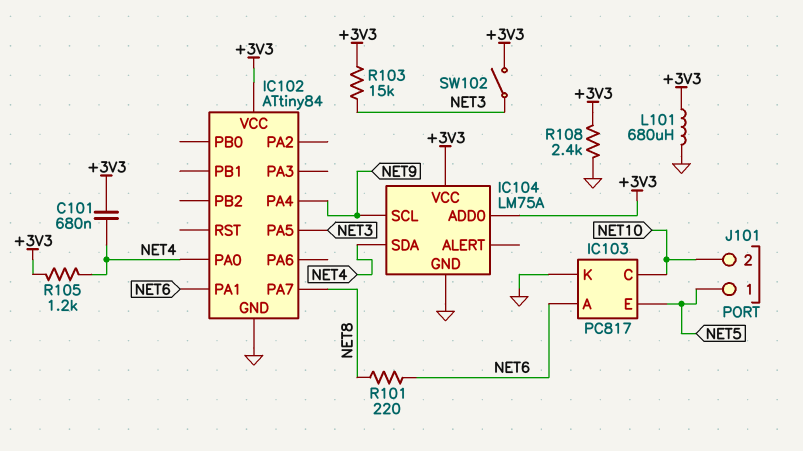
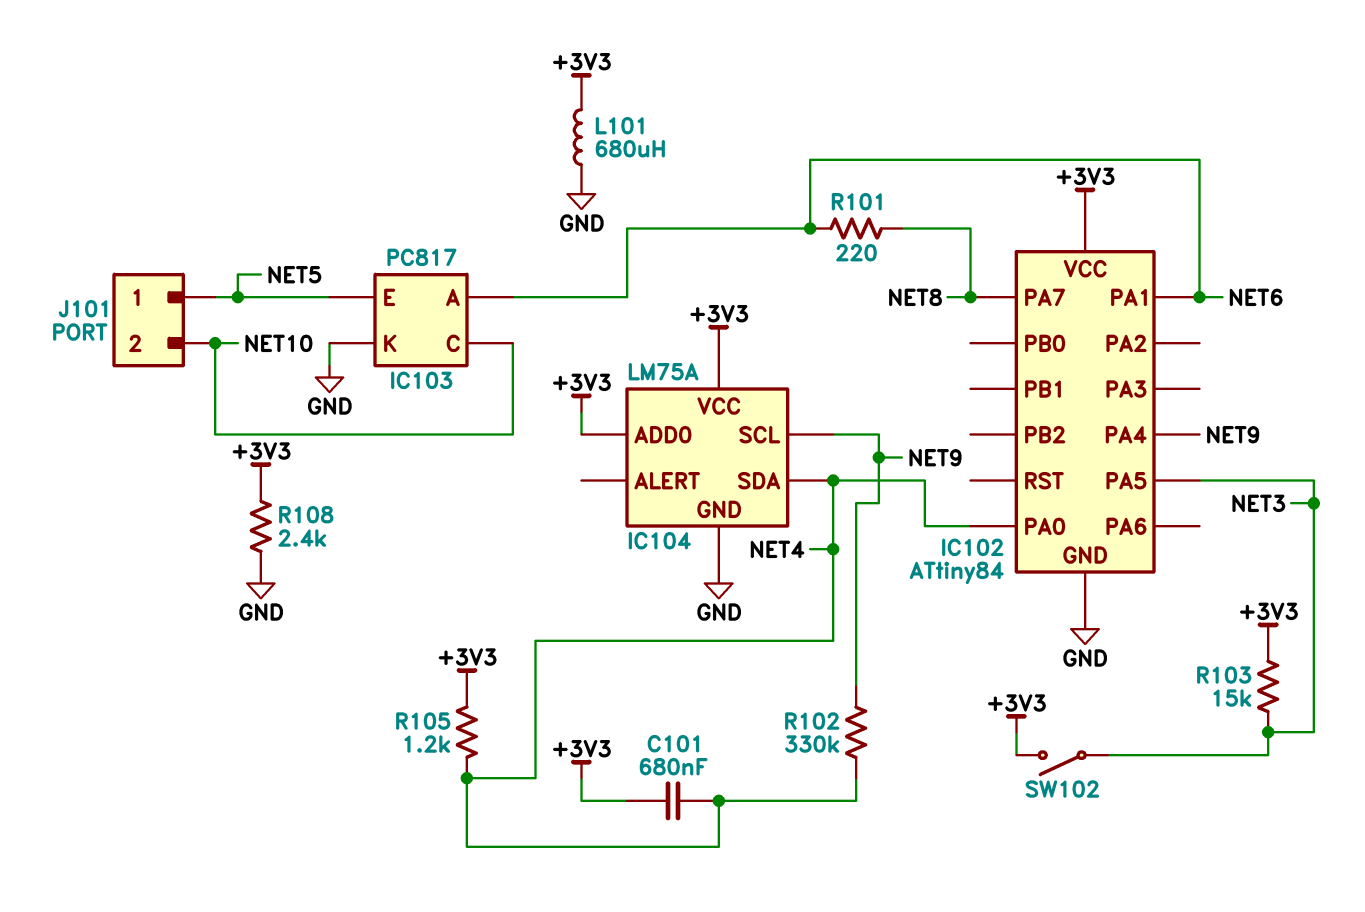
R102: none -> 330k (NET4, NET9)

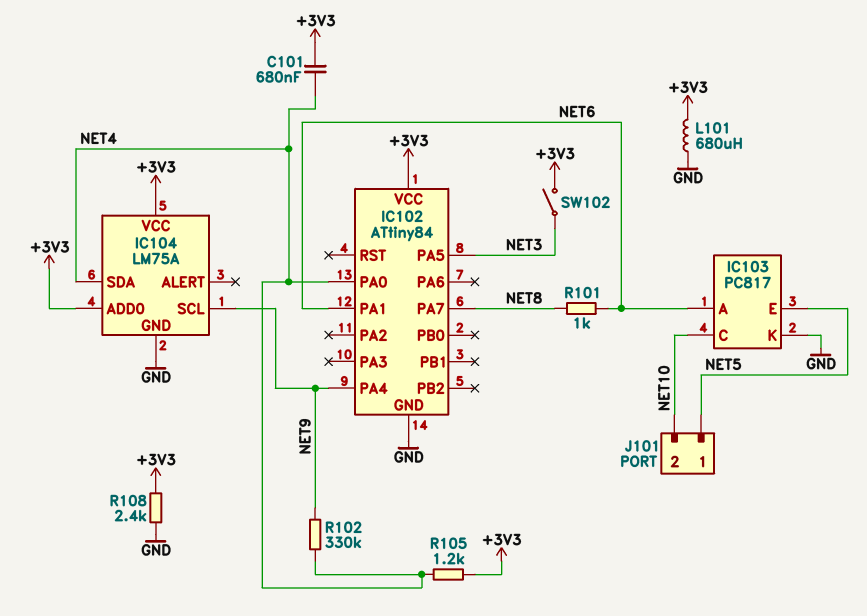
R101: 220 (NET6, NET8) -> 1k (NET6, NET8)
R103: 15k (+3V3, NET3) -> none

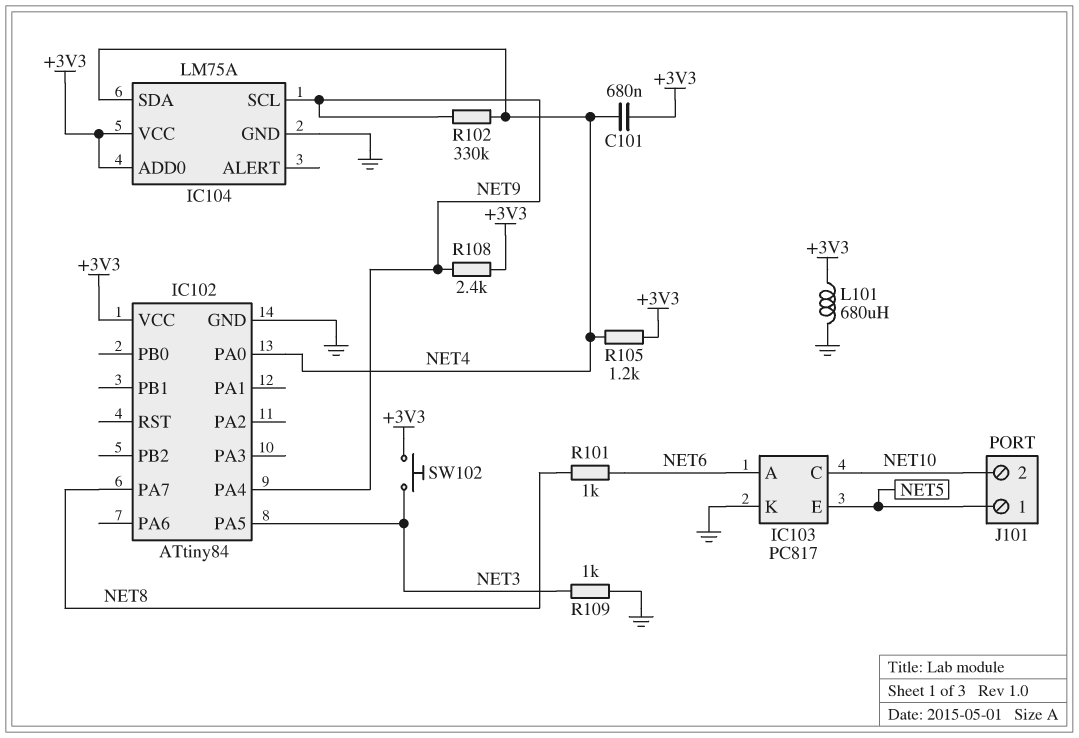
IC102 pin PA1: NET6 -> none
R108: 2.4k (+3V3, GND) -> 2.4k (+3V3, NET9)
R109: none -> 1k (GND, NET3)
SW102: switch (+3V3, NET3) -> button (+3V3, NET3)

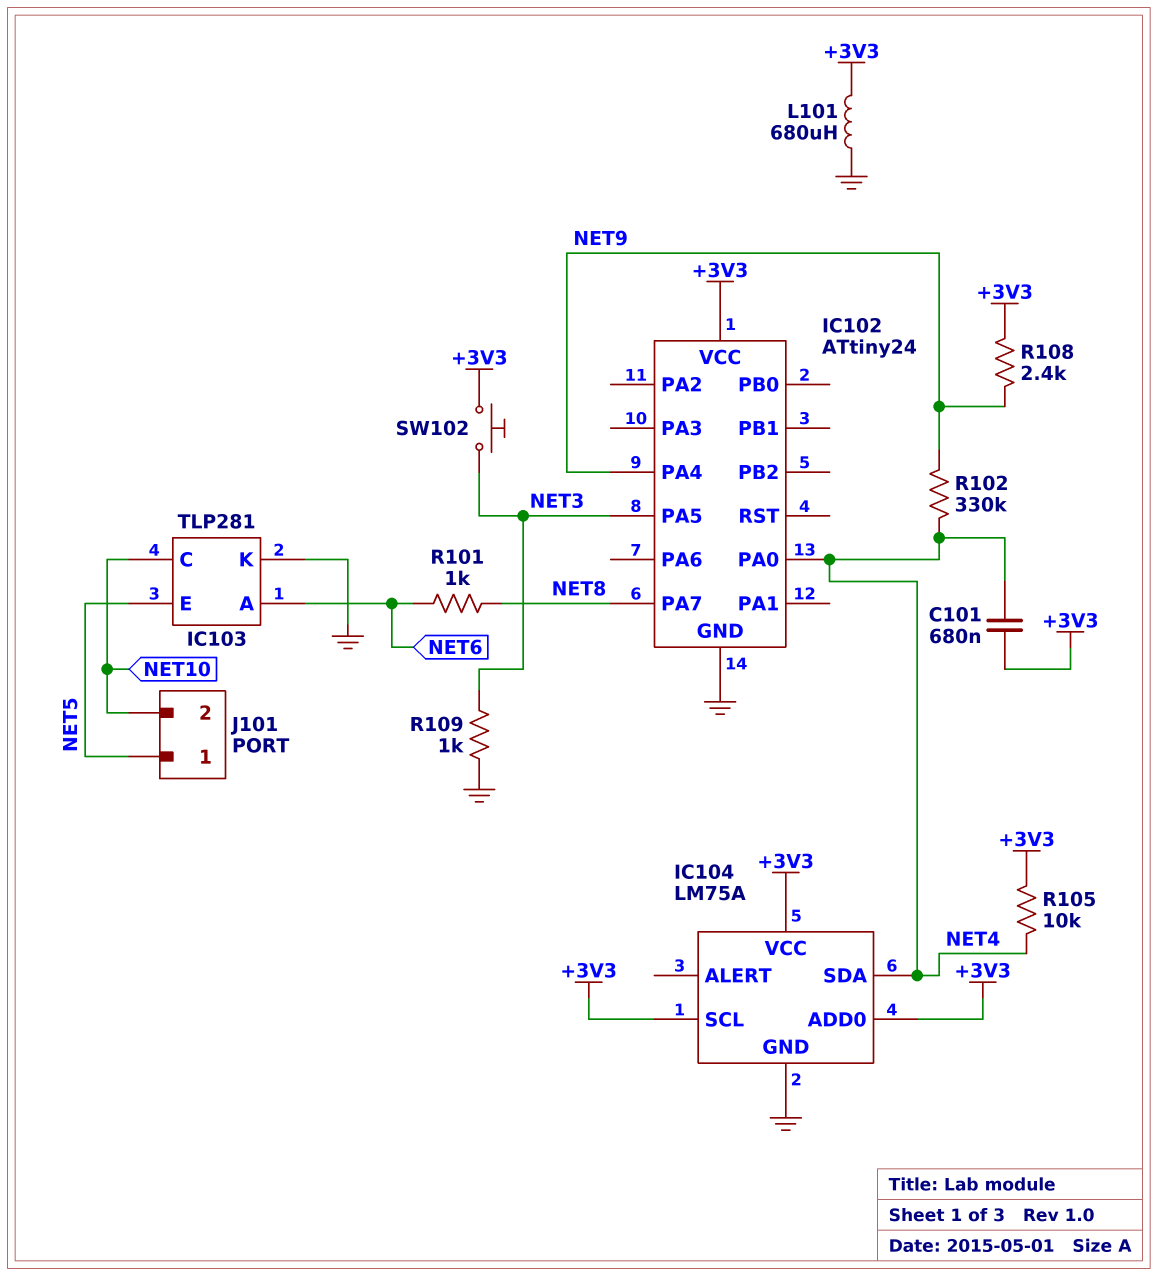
IC102: ATtiny84 -> ATtiny24
IC103: PC817 -> TLP281
IC104 pin SCL: NET9 -> +3V3
R105: 1.2k (+3V3, NET4) -> 10k (+3V3, NET4)

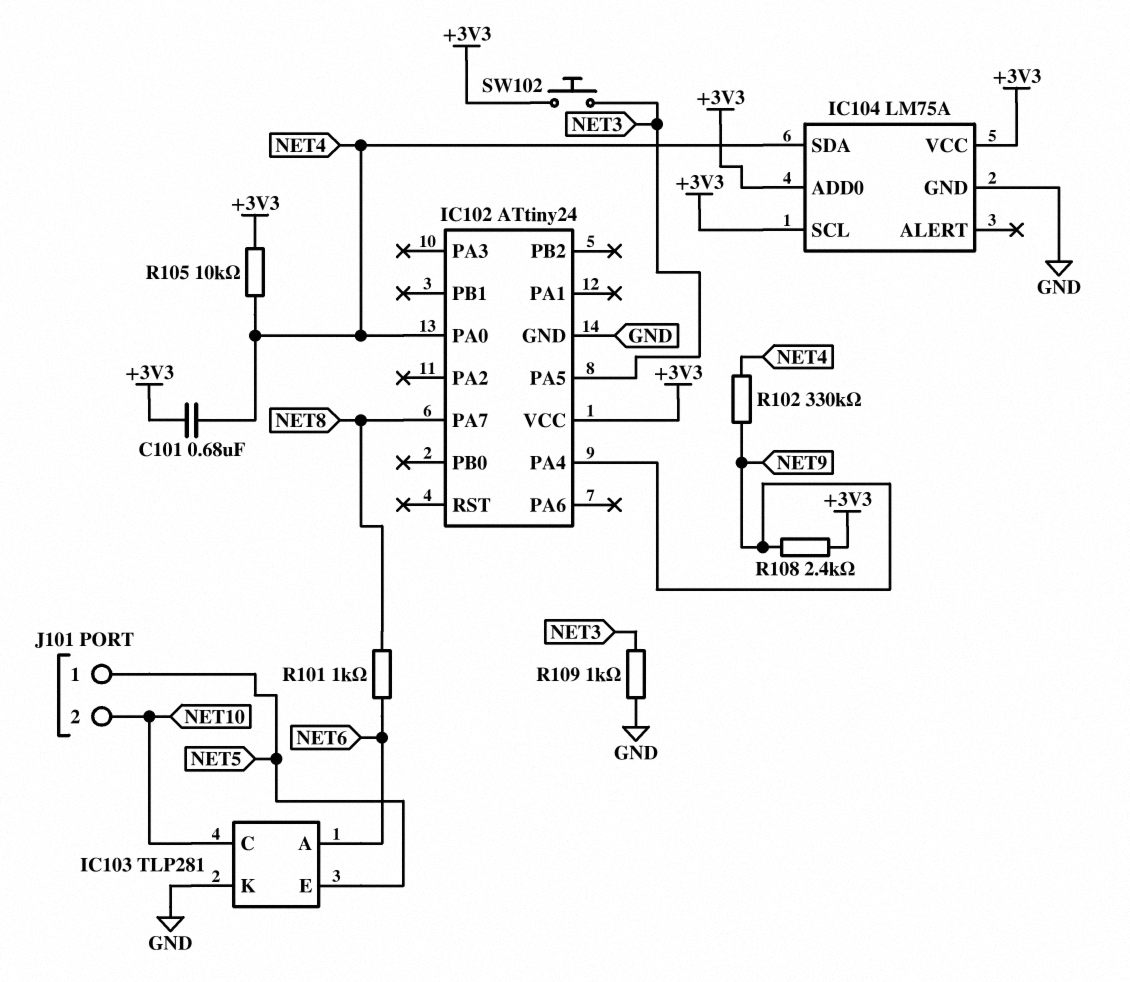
L101: 680uH (+3V3, GND) -> none

